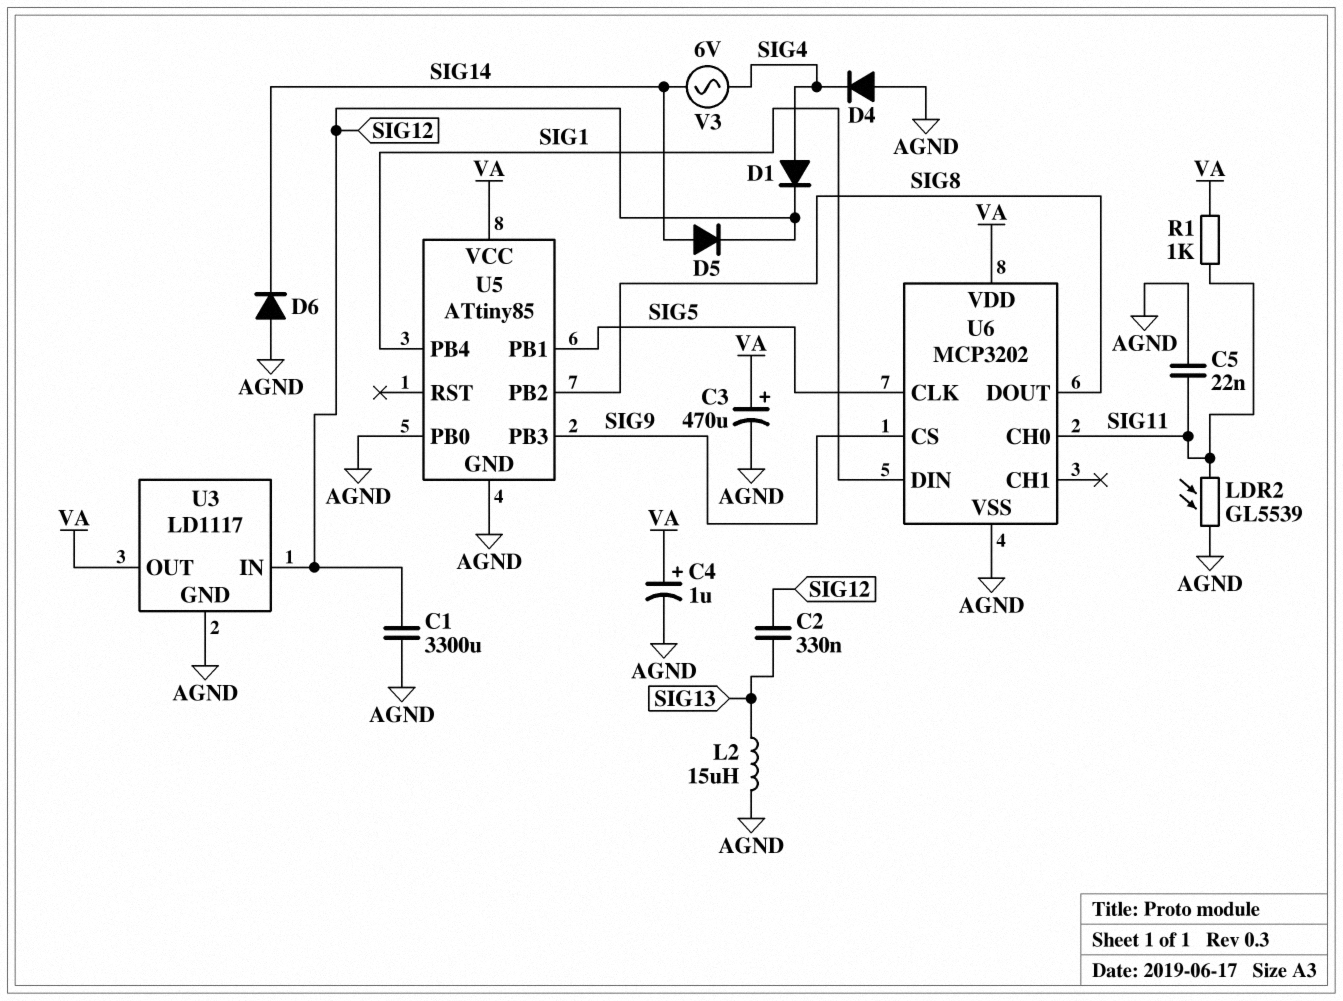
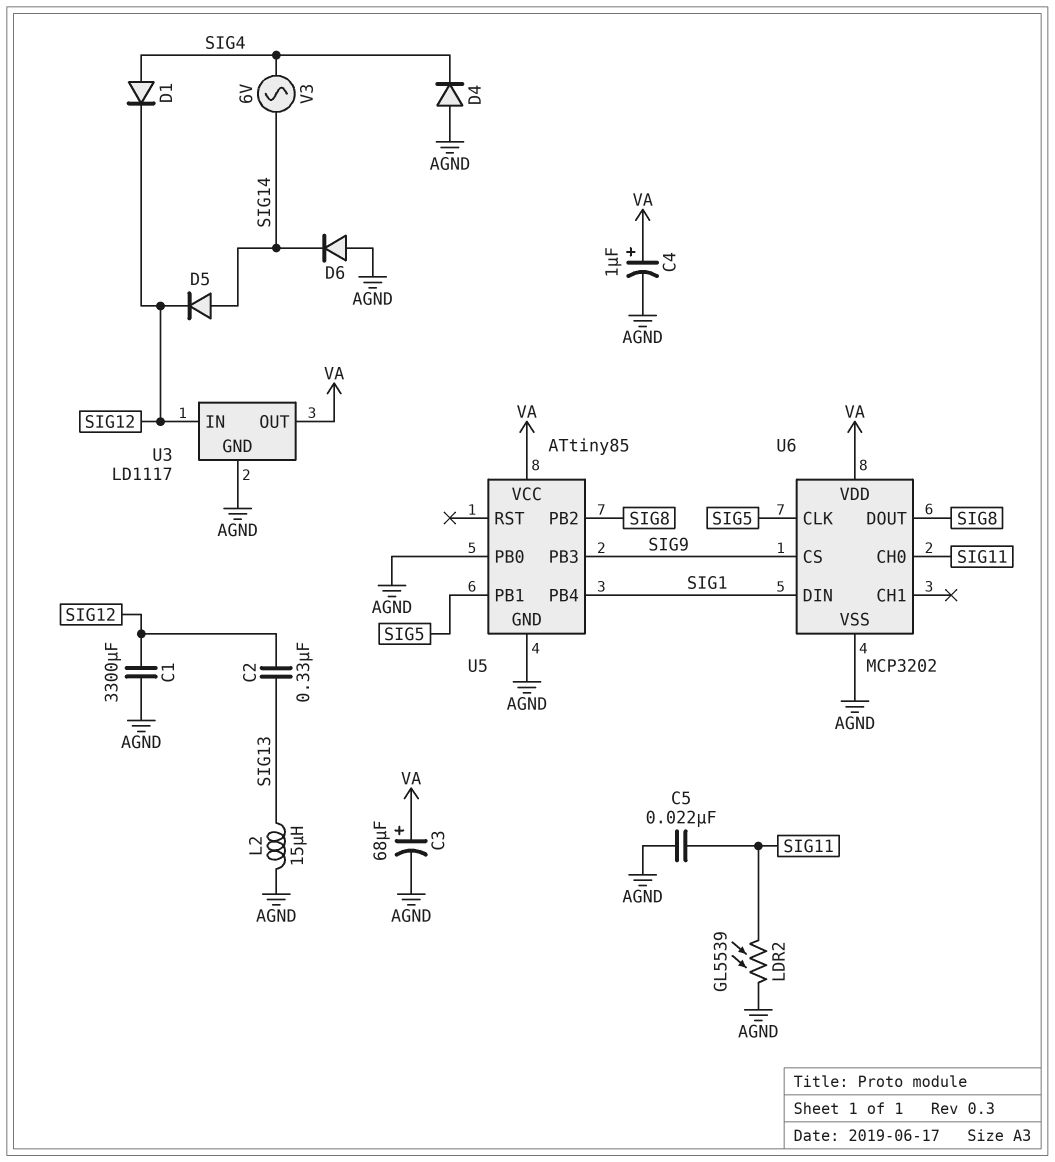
C3: 470uF (plus VA, minus AGND) -> 68uF (plus VA, minus AGND)
R1: 1k (SIG11, VA) -> none

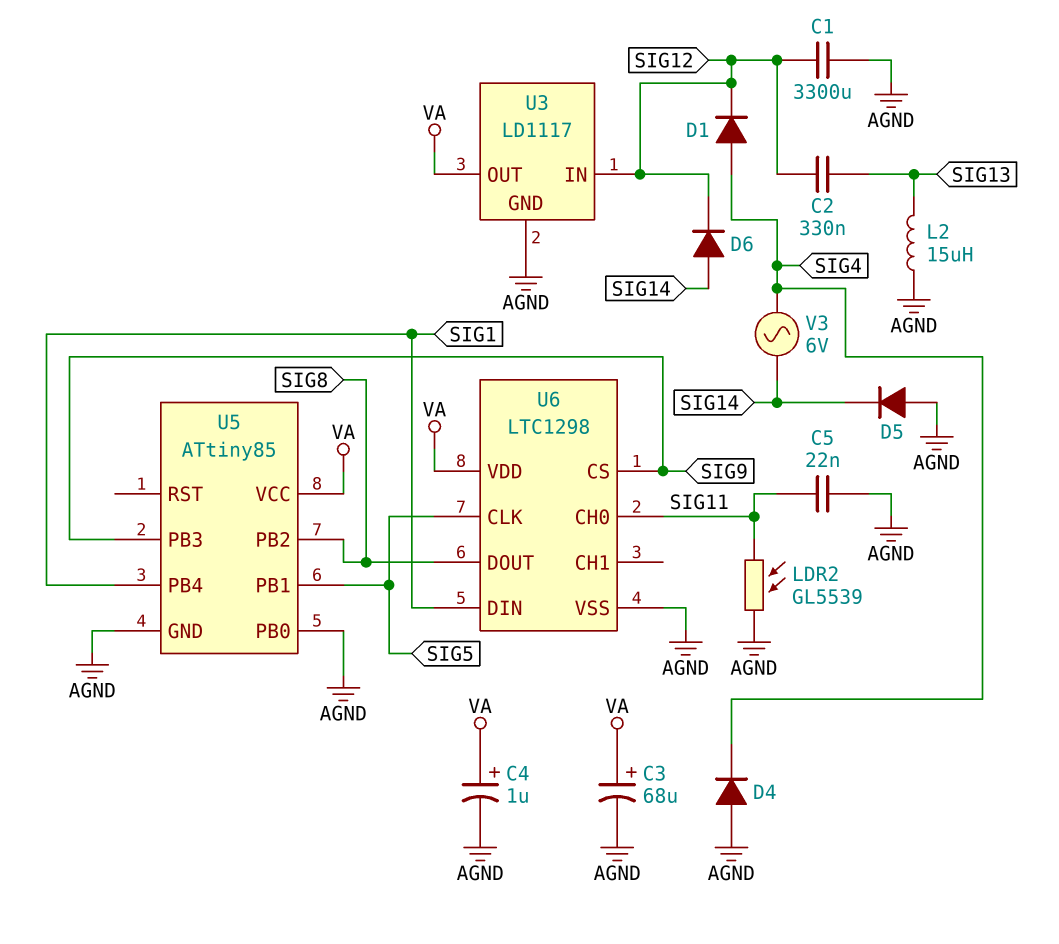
D5: diode (A SIG14, K SIG12) -> diode (A AGND, K SIG14)
D6: diode (A AGND, K SIG14) -> diode (A SIG14, K SIG12)
U6: MCP3202 -> LTC1298

